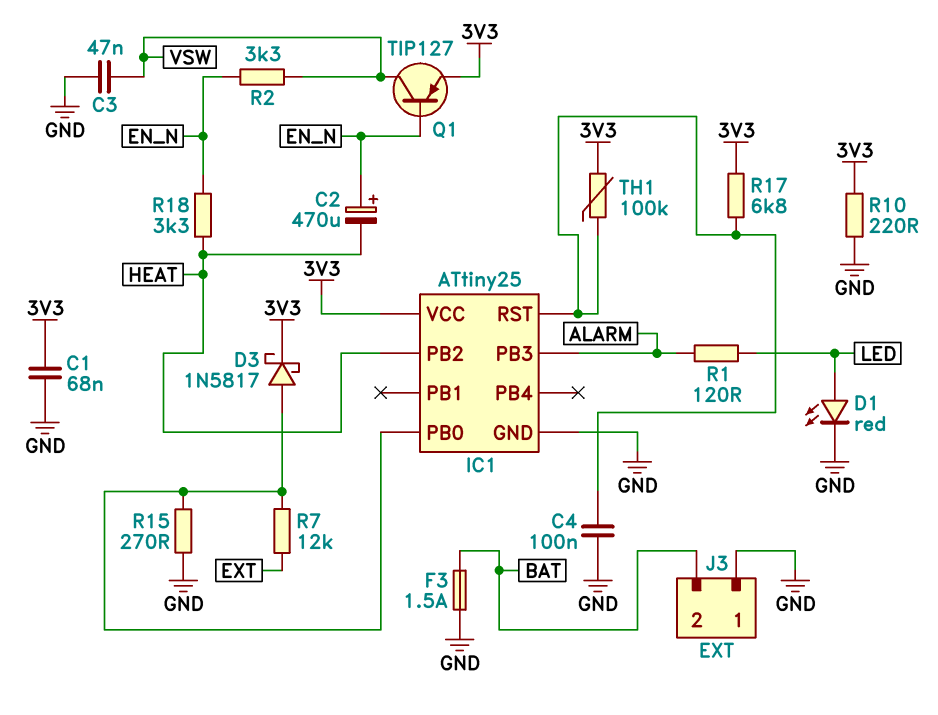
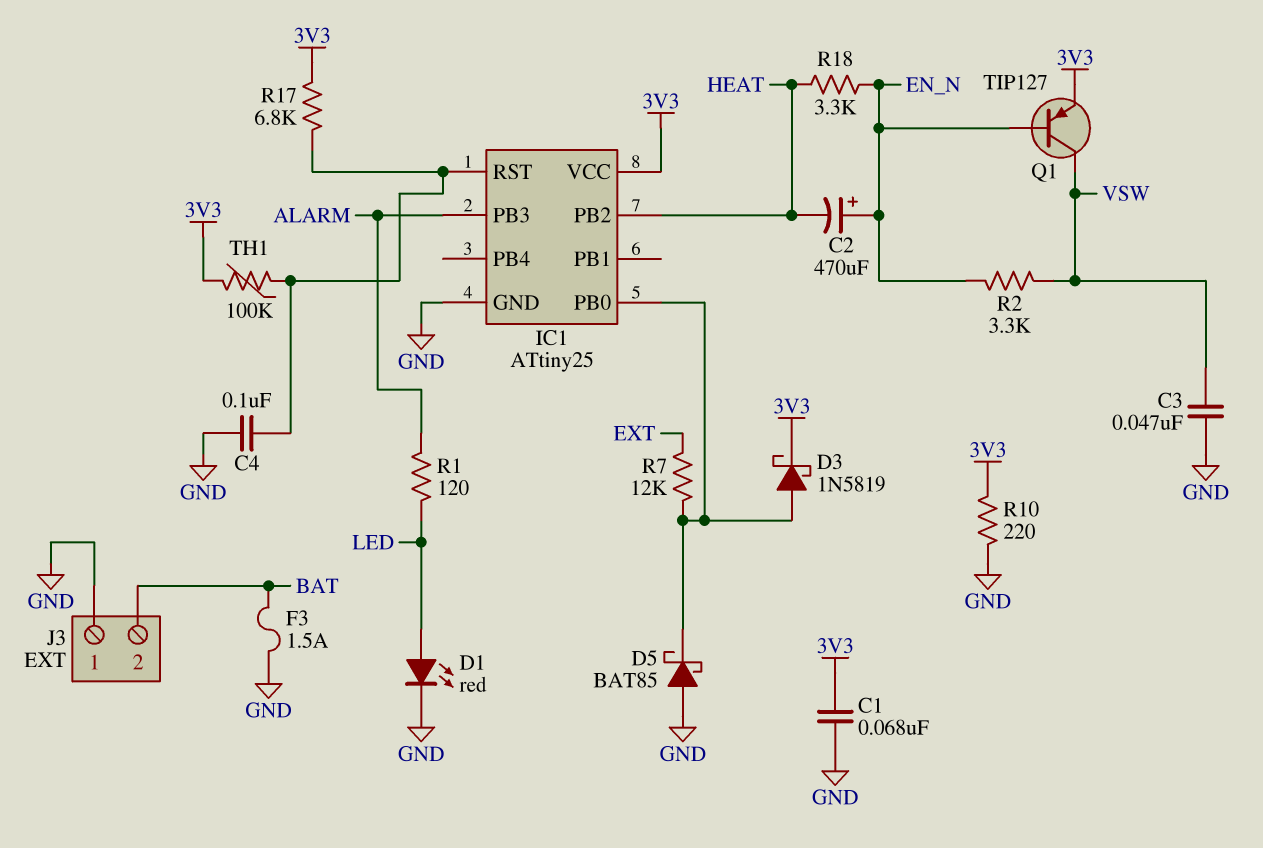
D3: schottky 1N5817 (A IC1/PB0, K 3V3) -> schottky 1N5819 (A IC1/PB0, K 3V3)
D5: none -> schottky BAT85 (A GND, K IC1/PB0)
R15: 270 (GND, IC1/PB0) -> none

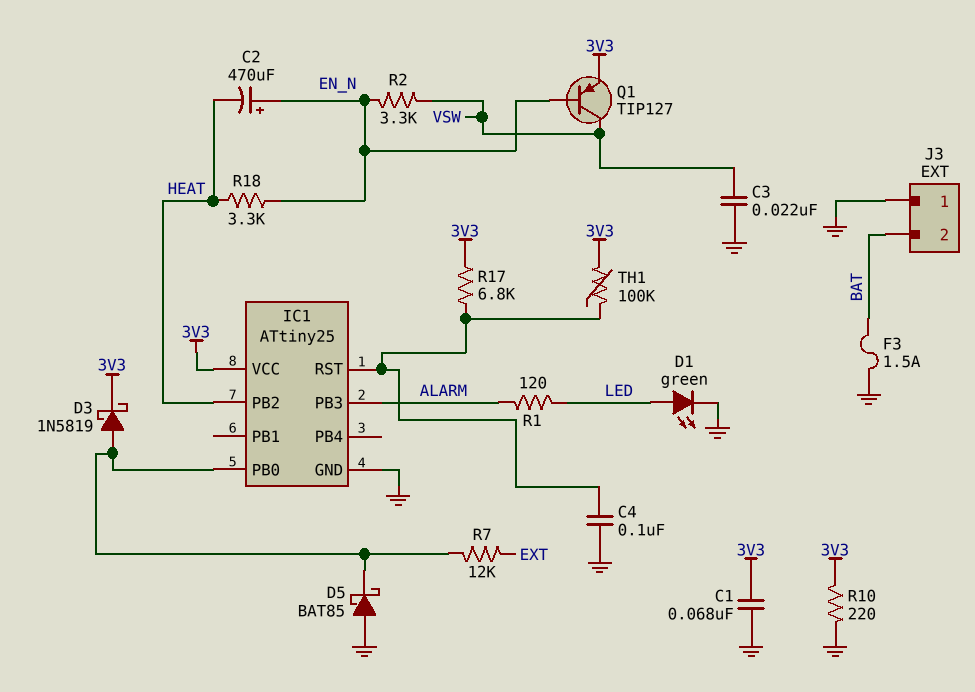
C3: 47nF (GND, VSW) -> 22nF (GND, VSW)
D1: LED red (A LED, K GND) -> LED green (A LED, K GND)

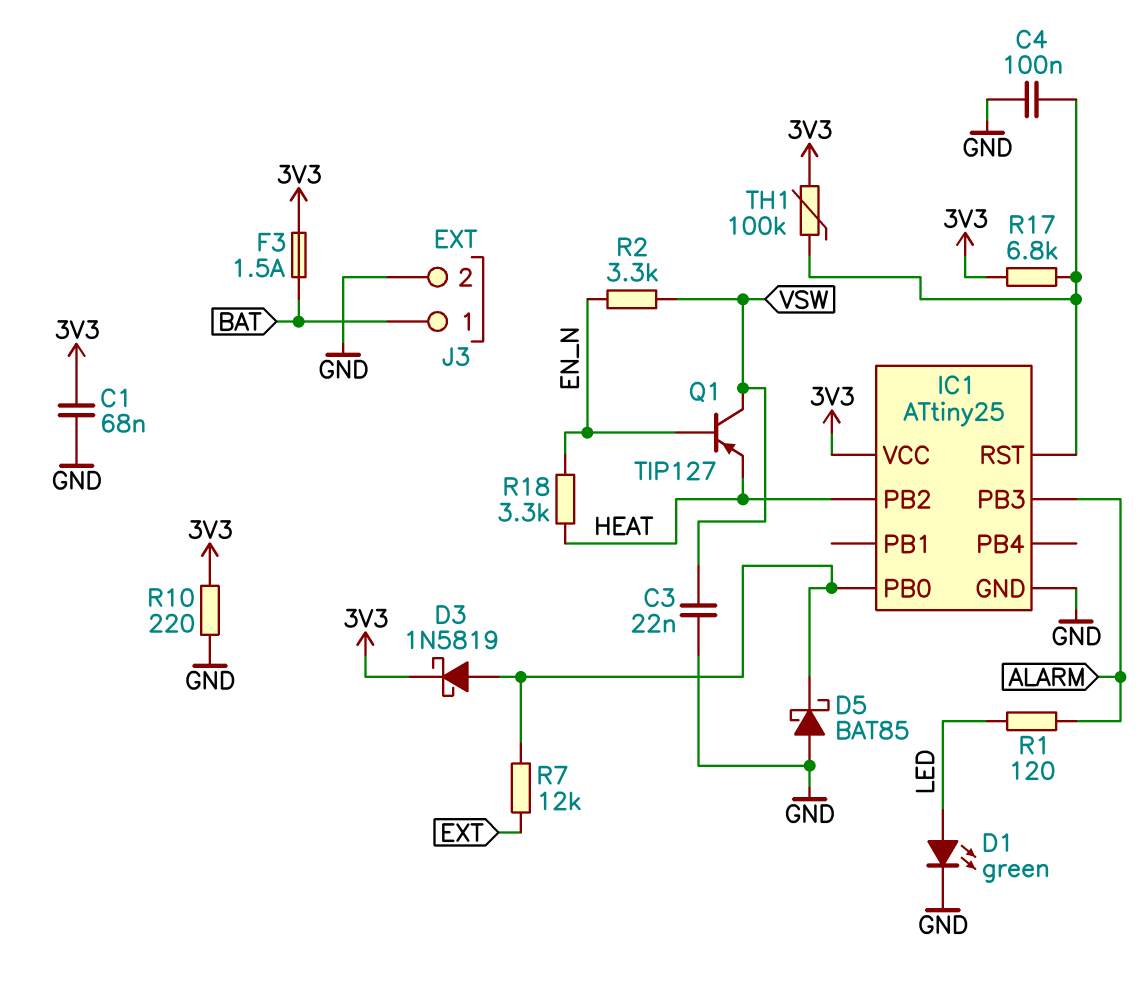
C2: 470uF (plus EN_N, minus HEAT) -> none
F3: 1.5A (BAT, GND) -> 1.5A (3V3, BAT)
J3 pin 1: GND -> BAT
J3 pin 2: BAT -> GND
Q1: PNP TIP127 (B EN_N, C VSW, E 3V3) -> PNP TIP127 (B EN_N, C VSW, E HEAT)

